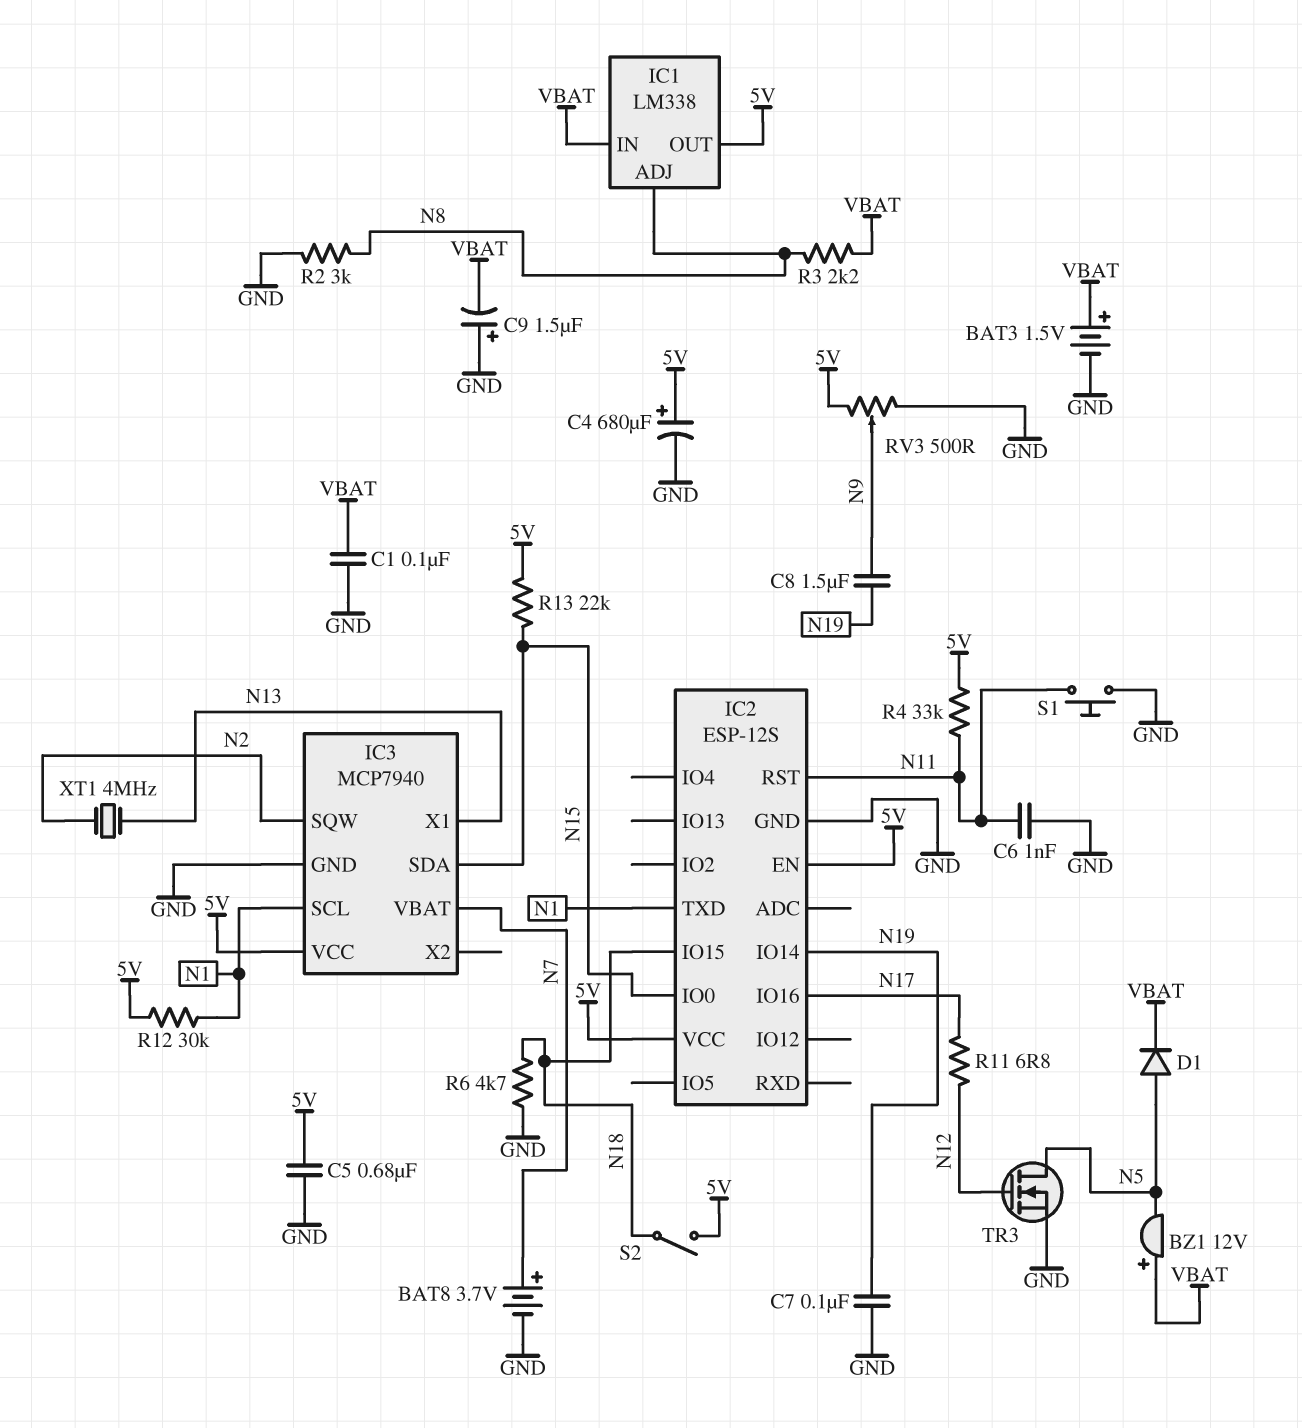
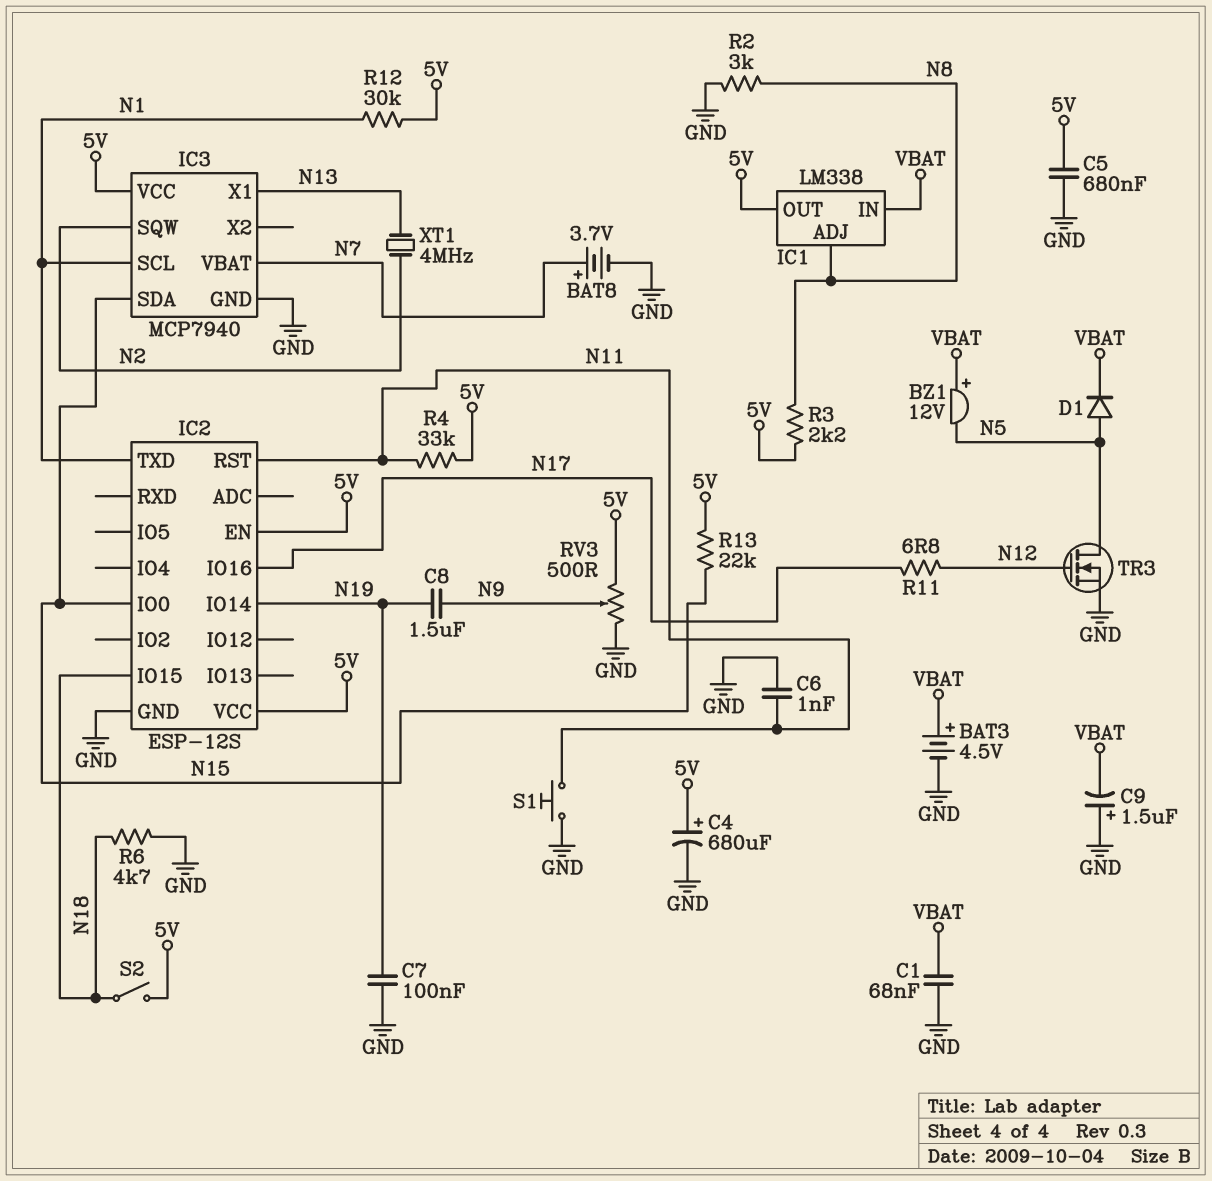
BAT3: 1.5V (plus VBAT, minus GND) -> 4.5V (plus VBAT, minus GND)
C1: 100nF (GND, VBAT) -> 68nF (GND, VBAT)
R3: 2.2k (N8, VBAT) -> 2.2k (5V, N8)

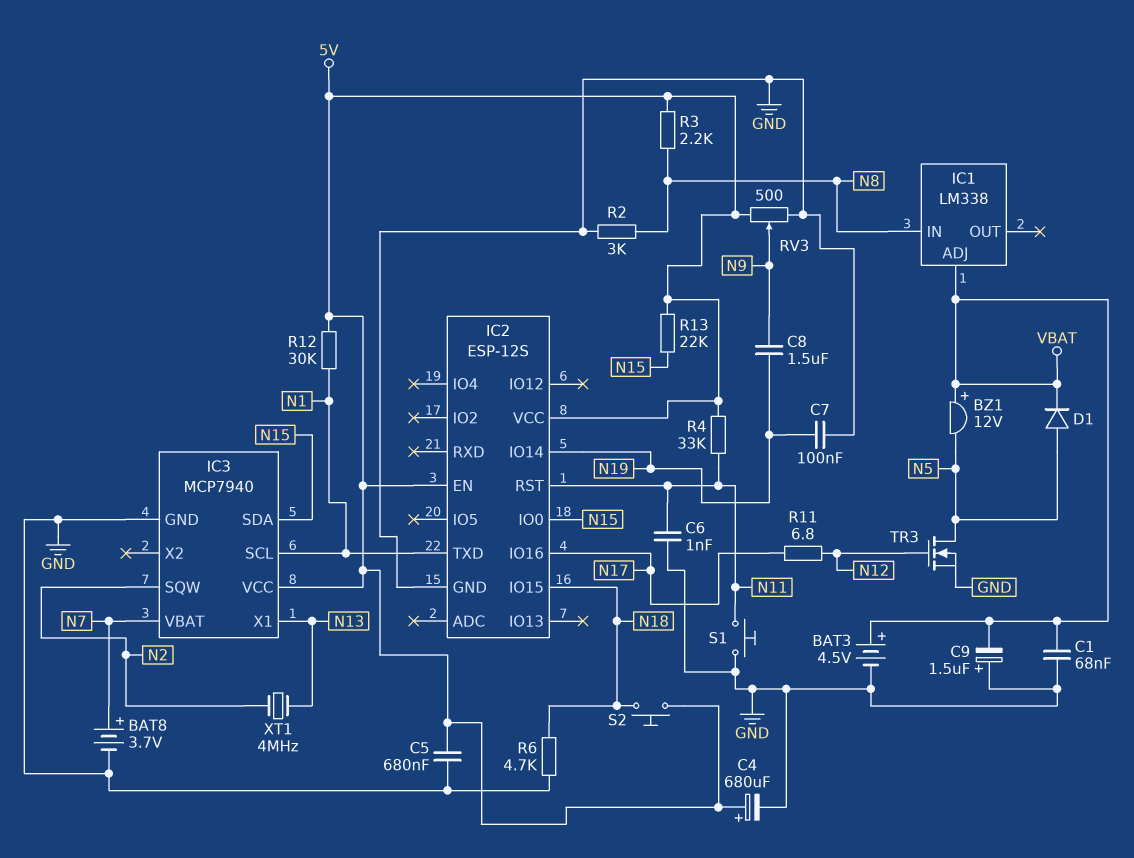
IC1 pin ADJ: N8 -> VBAT
IC1 pin IN: VBAT -> N8
IC1 pin OUT: 5V -> none
S2: switch (5V, N18) -> button (5V, N18)

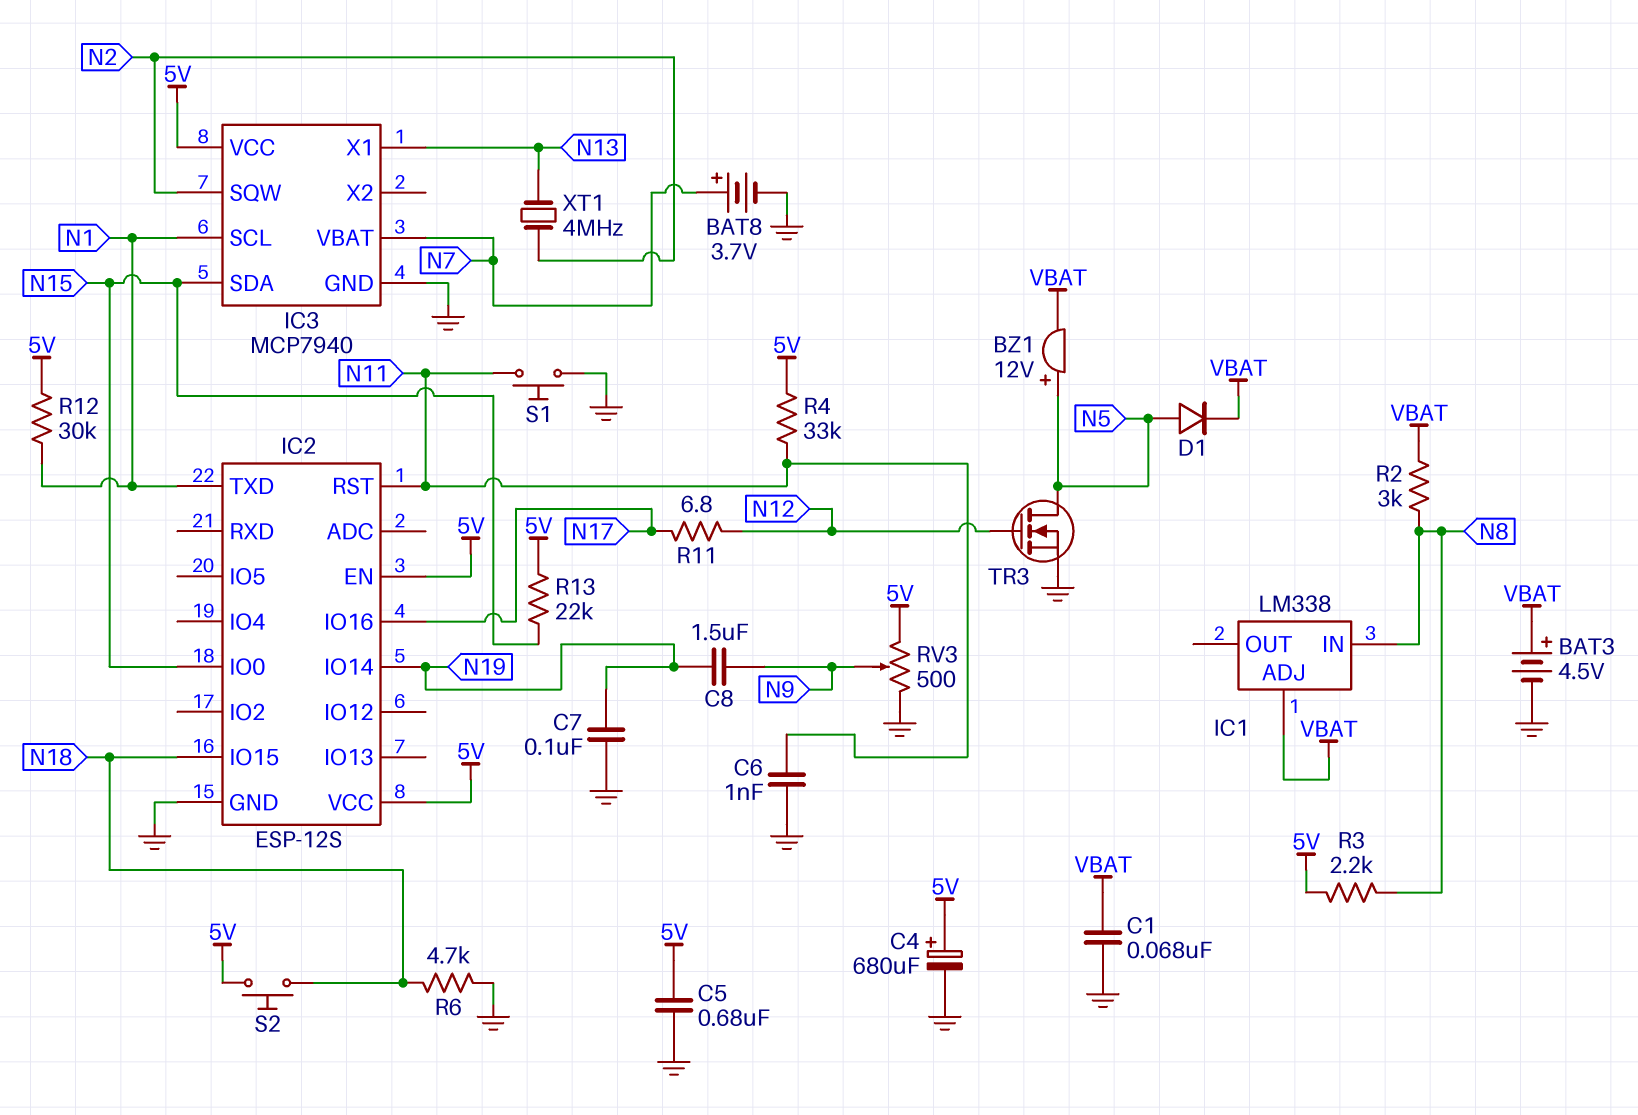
BZ1: buzzer 12V (plus VBAT, minus N5) -> buzzer 12V (plus N5, minus VBAT)
C9: 1.5uF (plus GND, minus VBAT) -> none
R2: 3k (GND, N8) -> 3k (N8, VBAT)

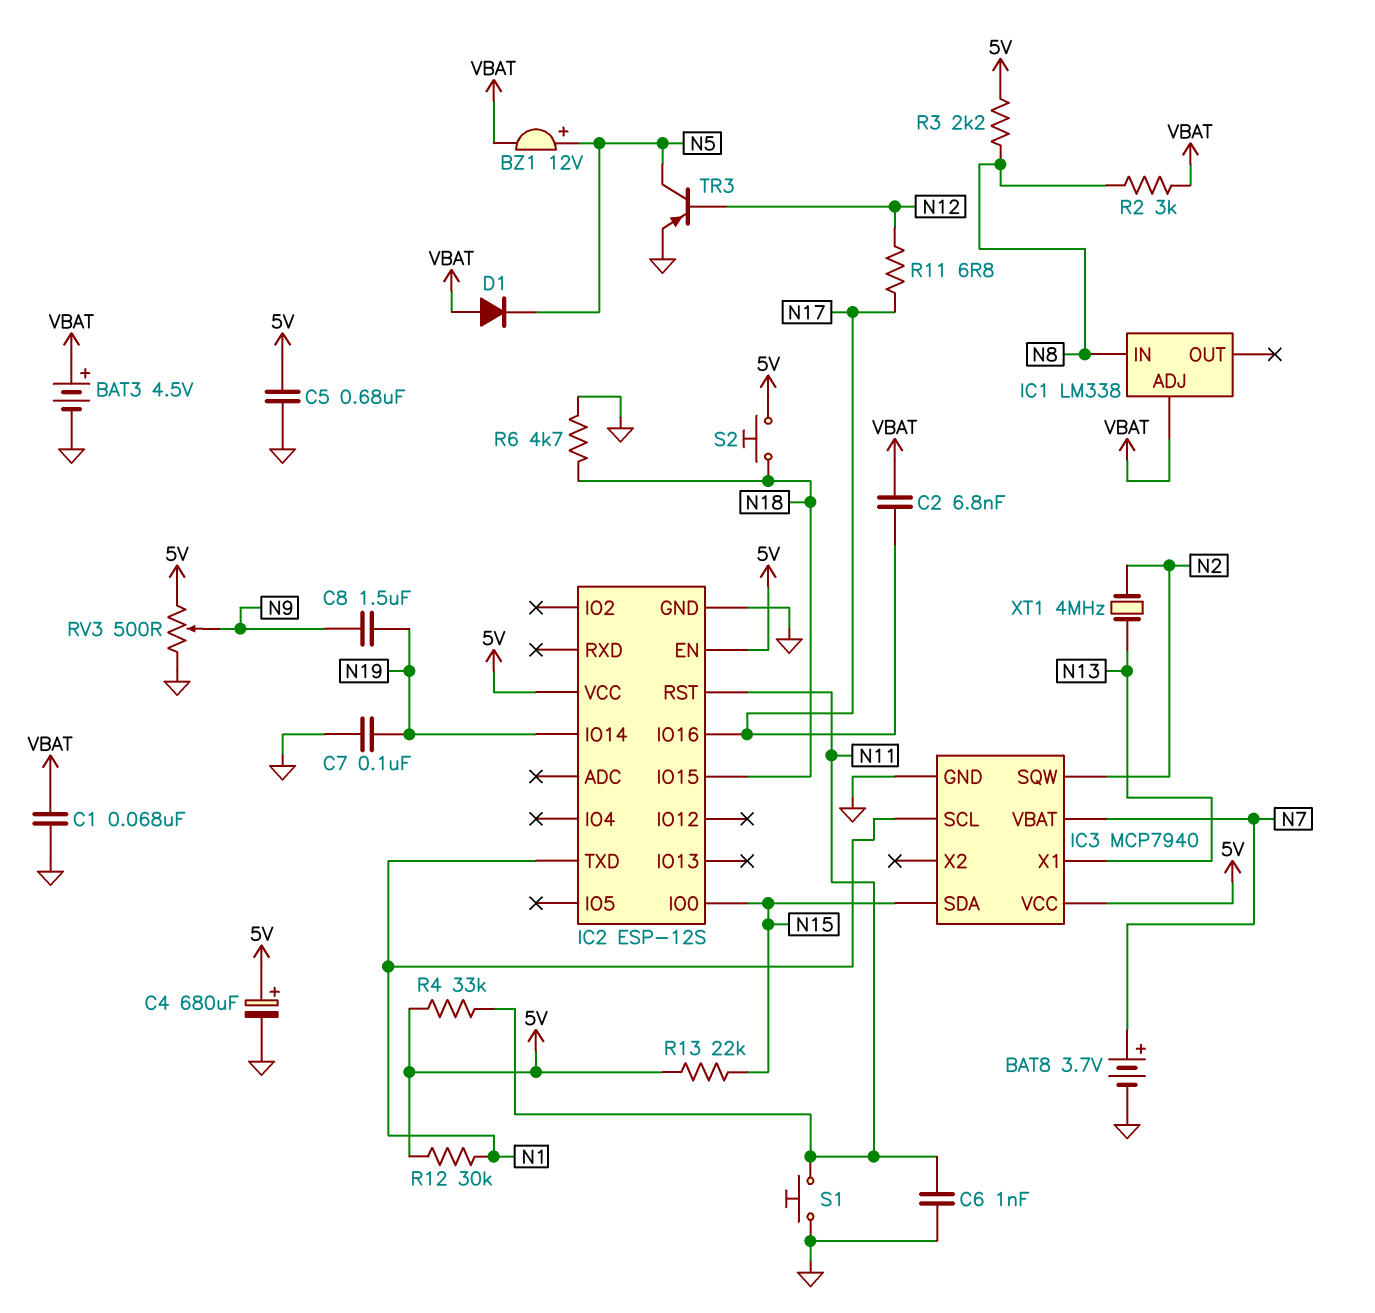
C2: none -> 6.8nF (N17, VBAT)
D1: diode (A N5, K VBAT) -> diode (A VBAT, K N5)
TR3: NMOS (G N12, D N5, S GND) -> PNP (B N12, C N5, E GND)

